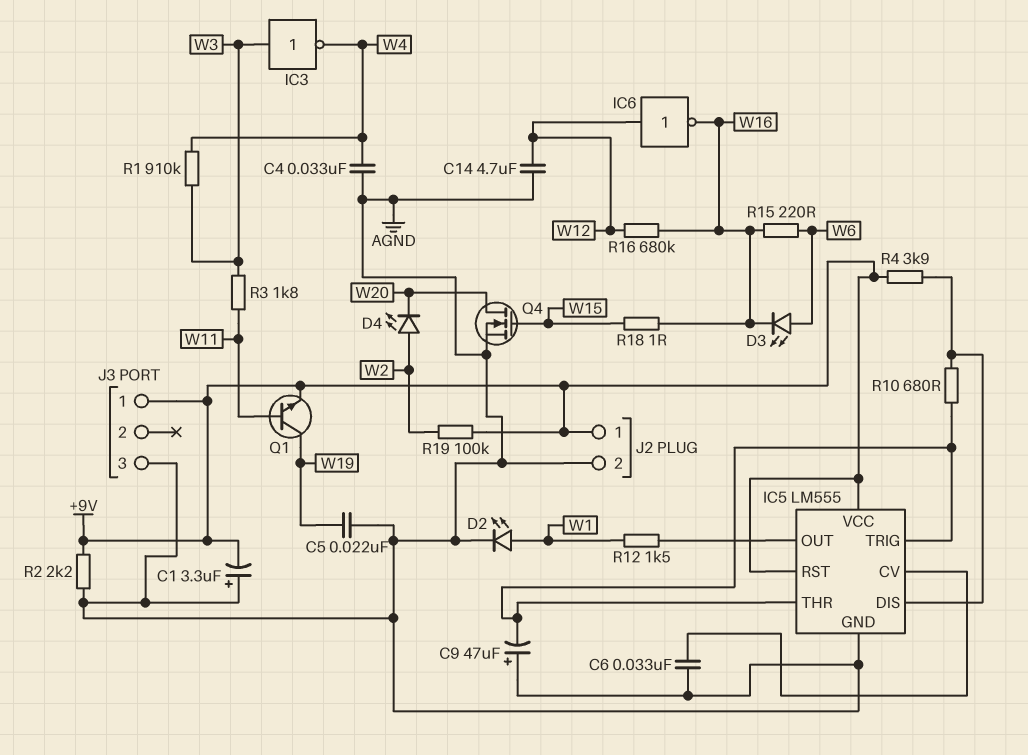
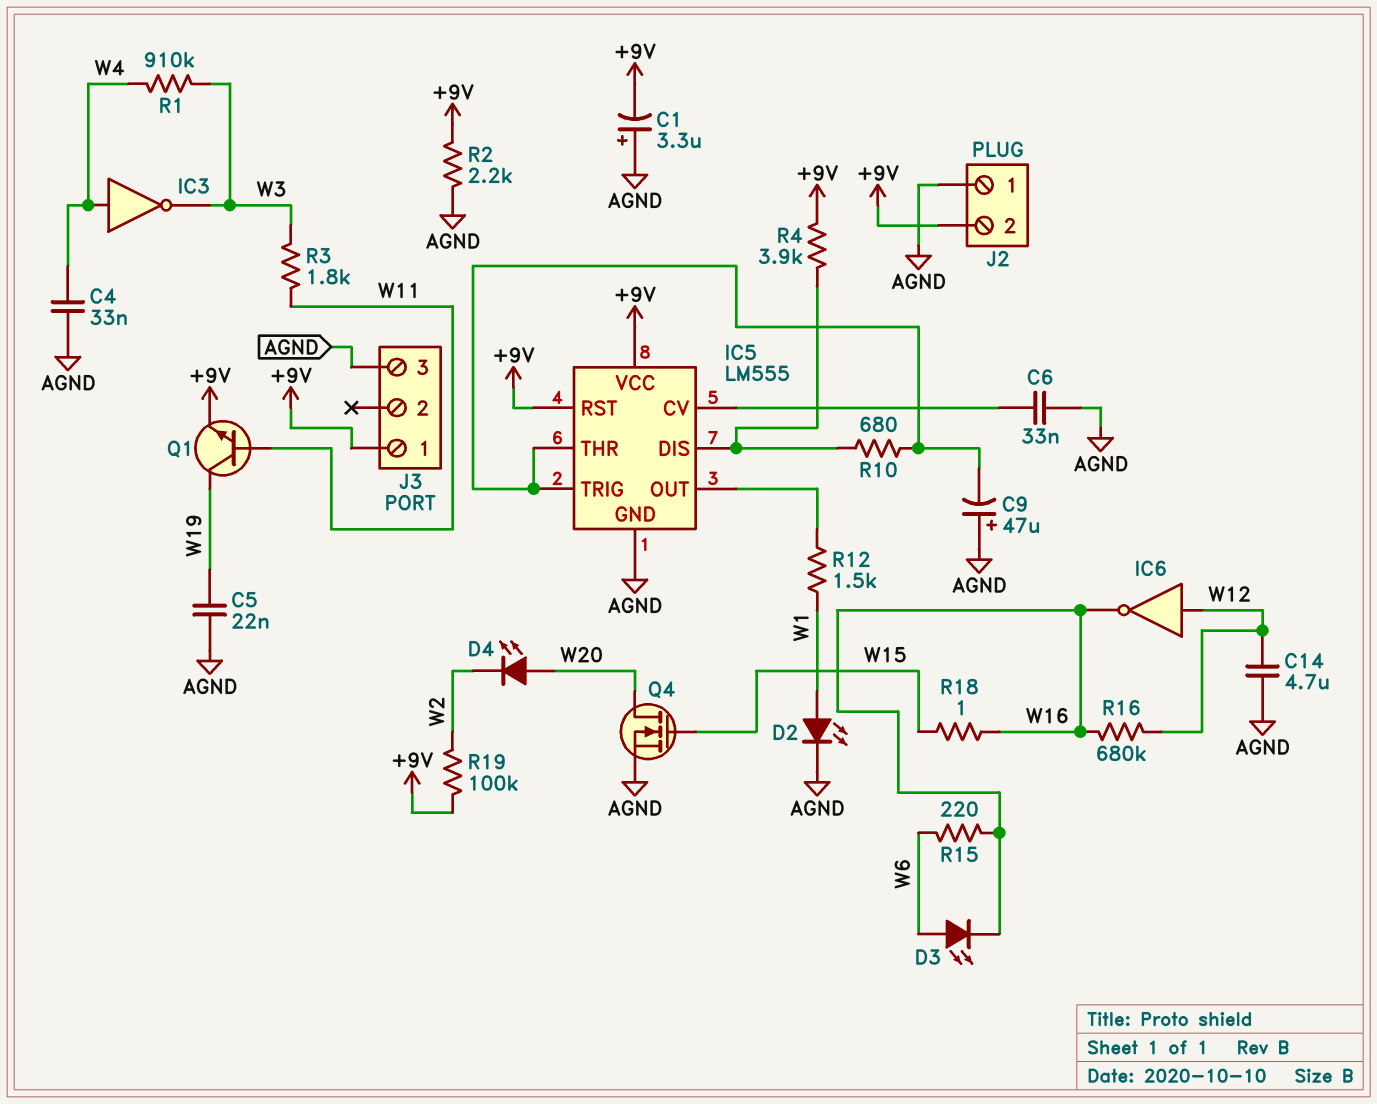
D4: LED (A W2, K W20) -> LED (A W20, K W2)
IC3: NOT (in W3, out W4) -> NOT (in W4, out W3)
J2 pin 1: +9V -> AGND
J2 pin 2: AGND -> +9V

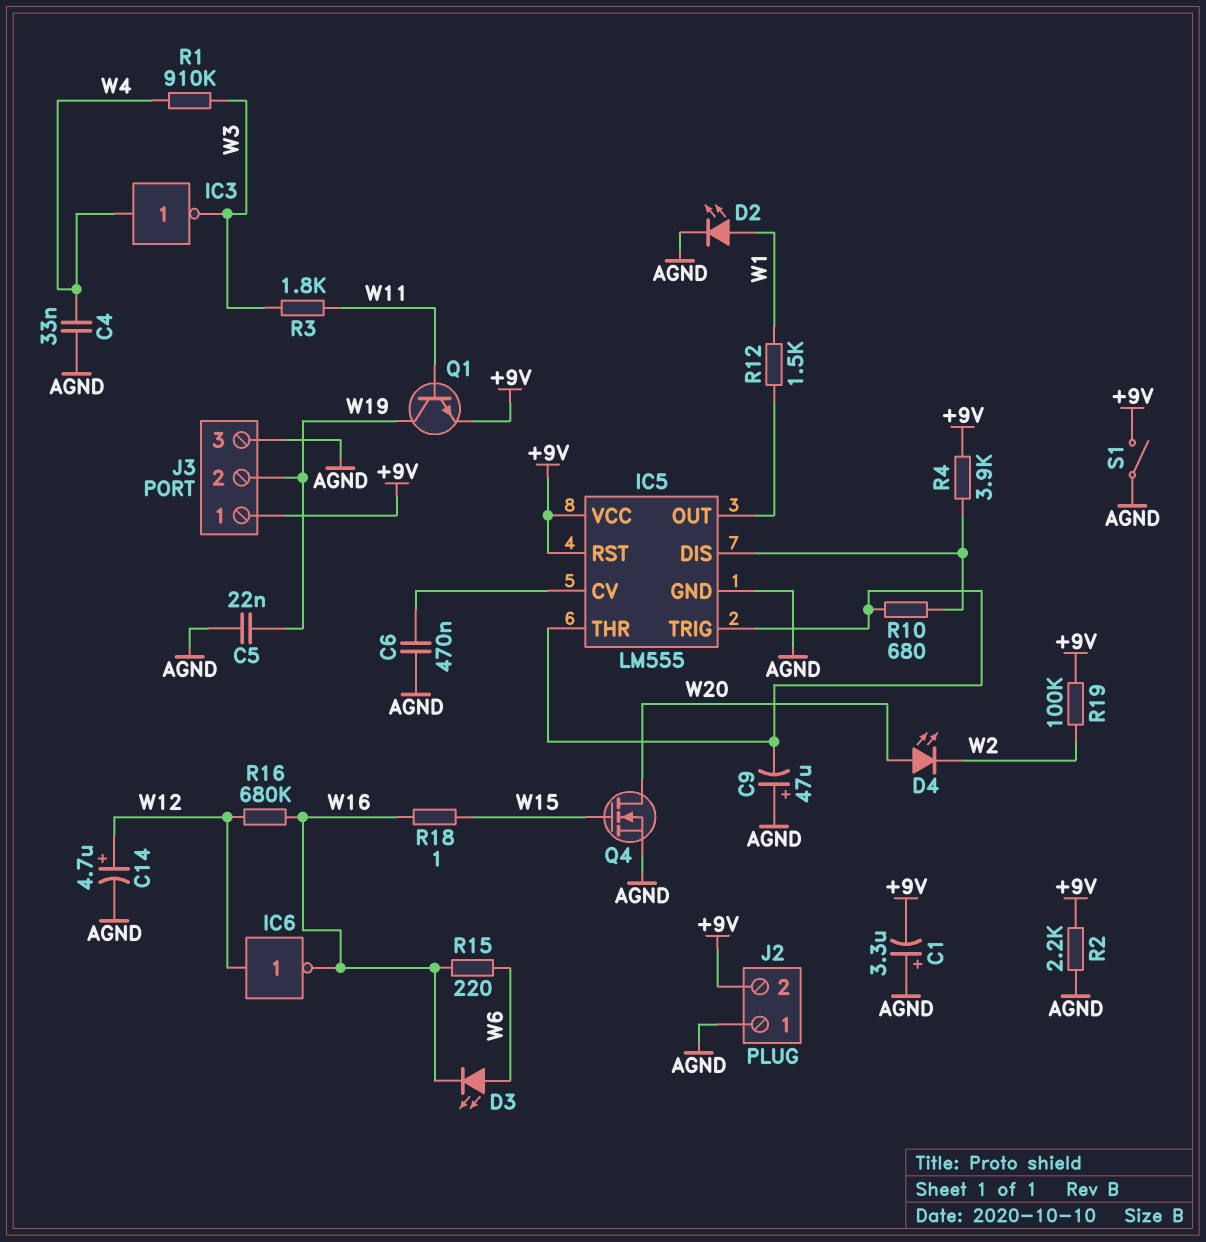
C6: 33nF (AGND, IC5/CV) -> 470nF (AGND, IC5/CV)
C14: 4.7uF (AGND, W12) -> 4.7uF (plus W12, minus AGND)
J3 pin 2: none -> W19
S1: none -> switch (+9V, AGND)

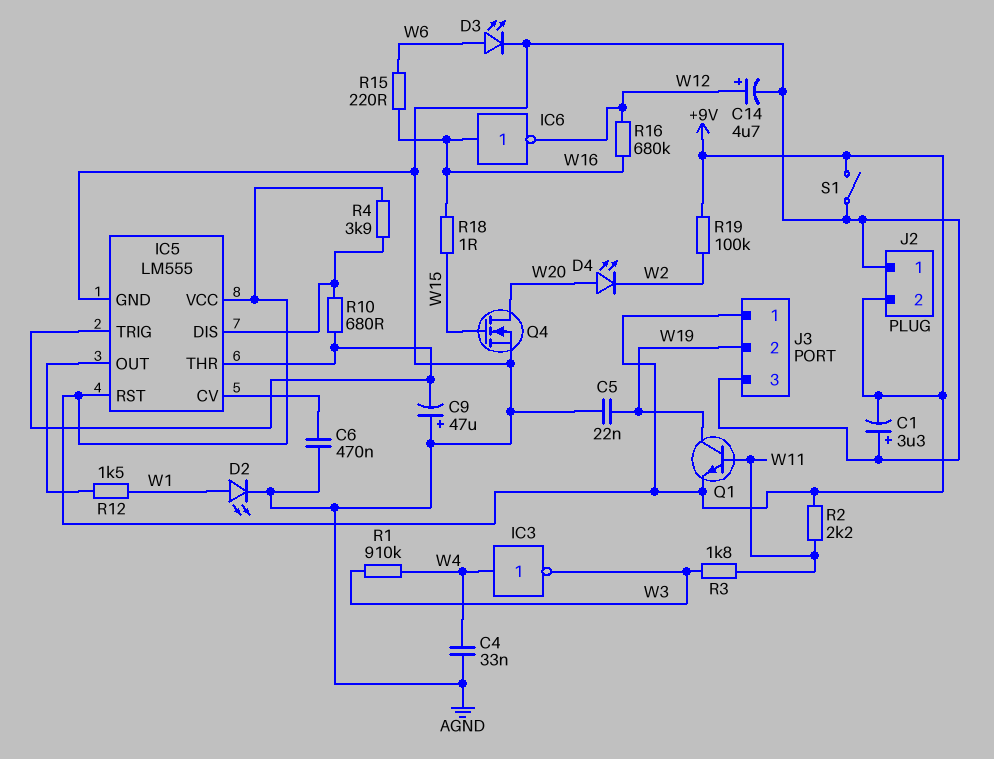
D3: LED (A W6, K W16) -> LED (A W6, K AGND)
IC6: NOT (in W12, out W16) -> NOT (in W16, out W12)
R2: 2.2k (+9V, AGND) -> 2.2k (+9V, W11)

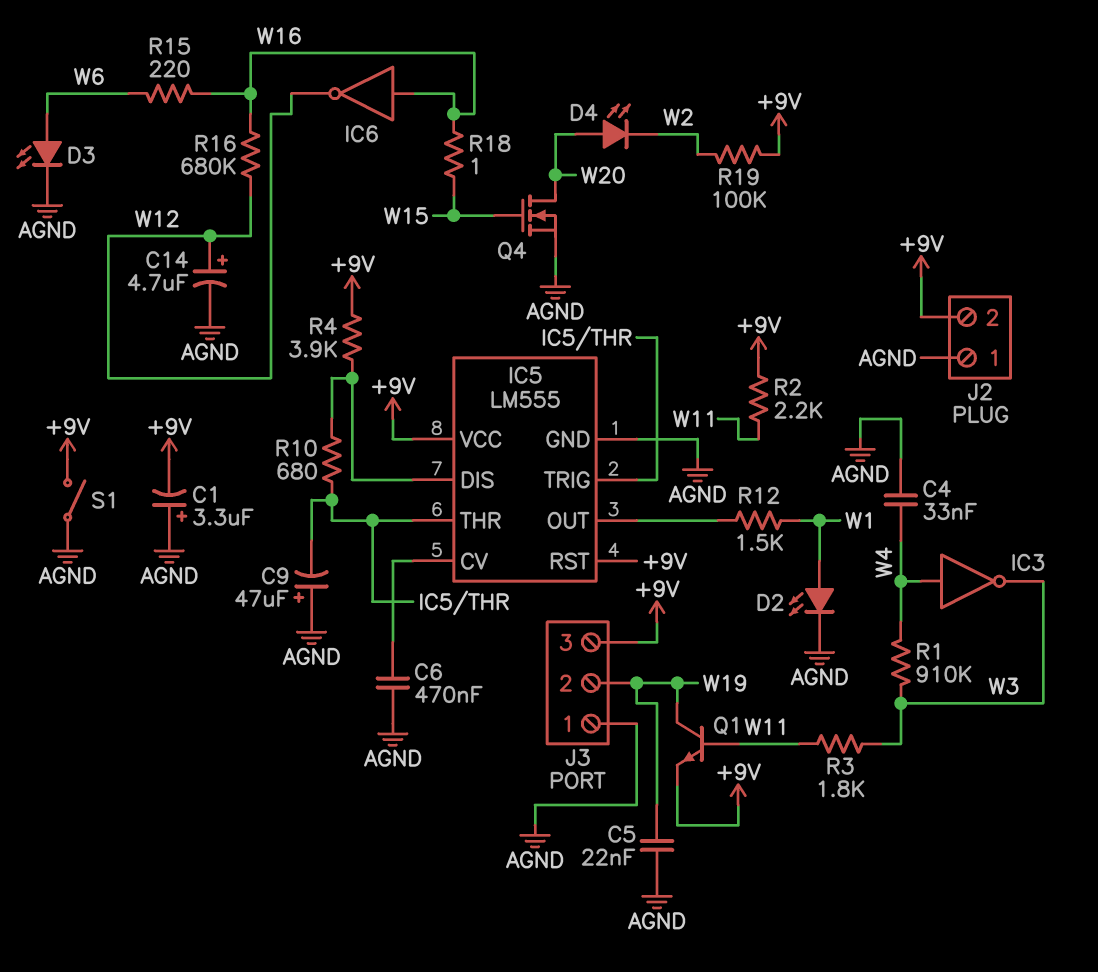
J3 pin 1: +9V -> AGND
J3 pin 3: AGND -> +9V

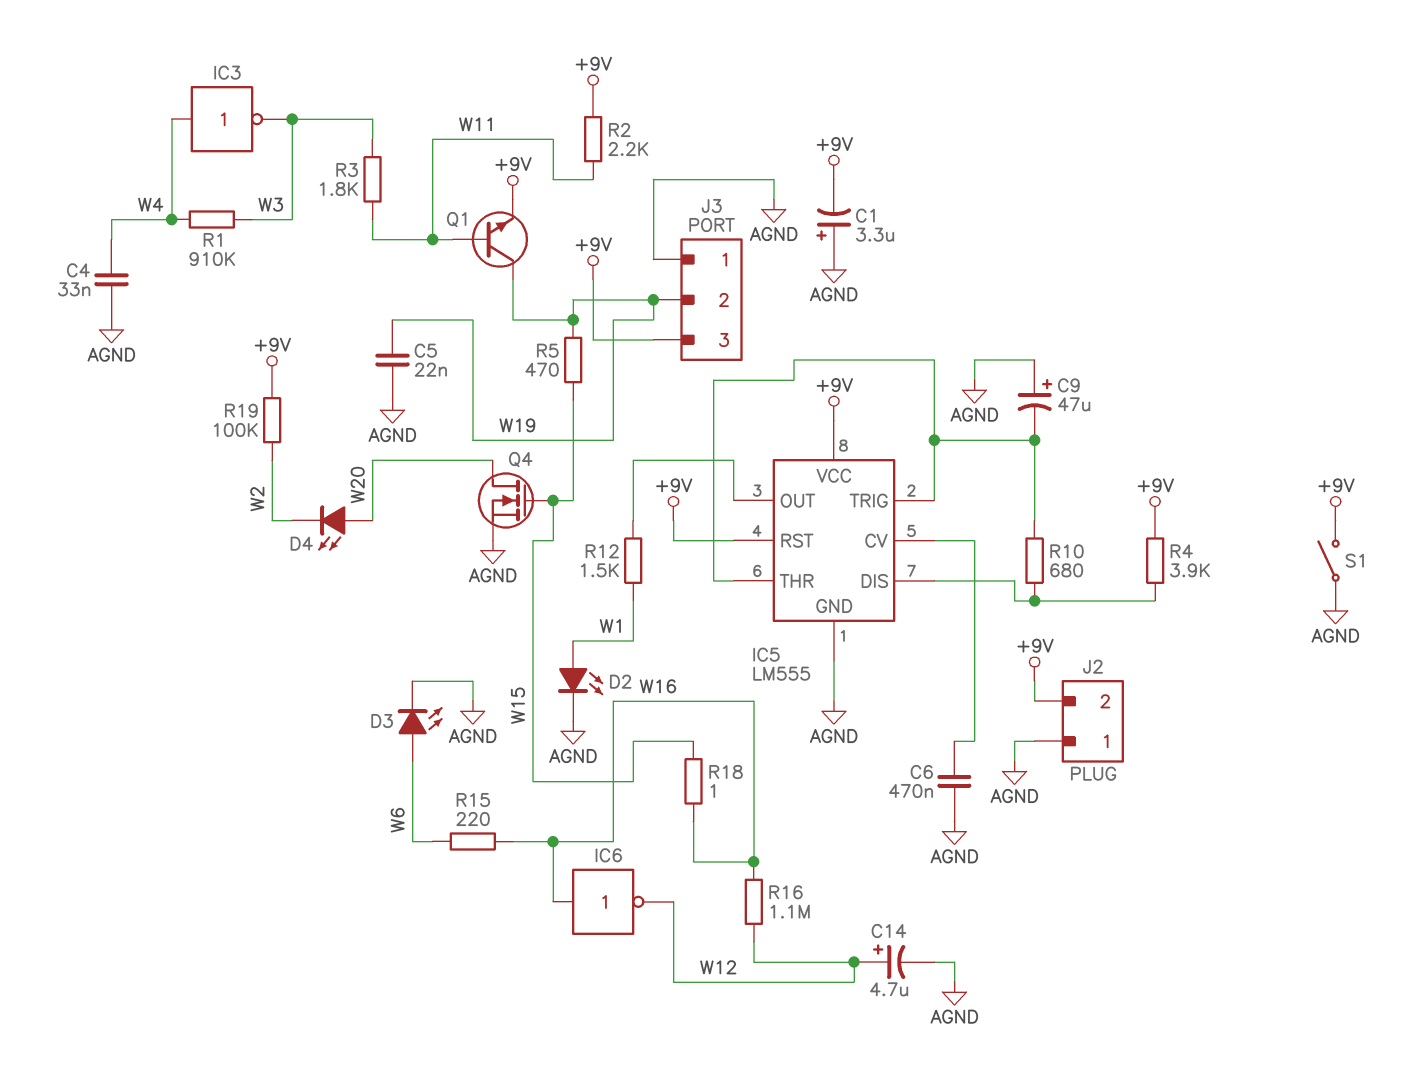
R5: none -> 470 (W15, W19)
R16: 680k (W12, W16) -> 1.1M (W12, W16)

